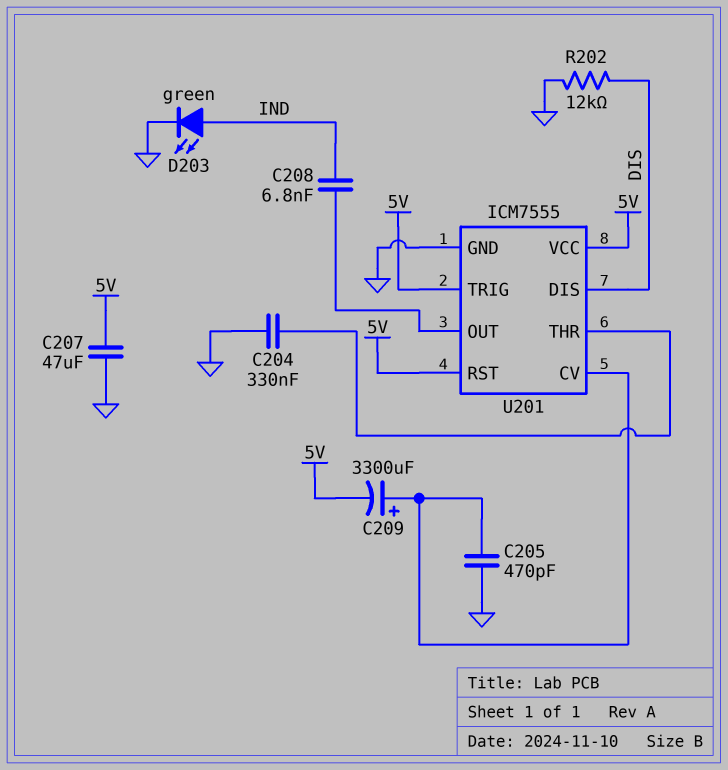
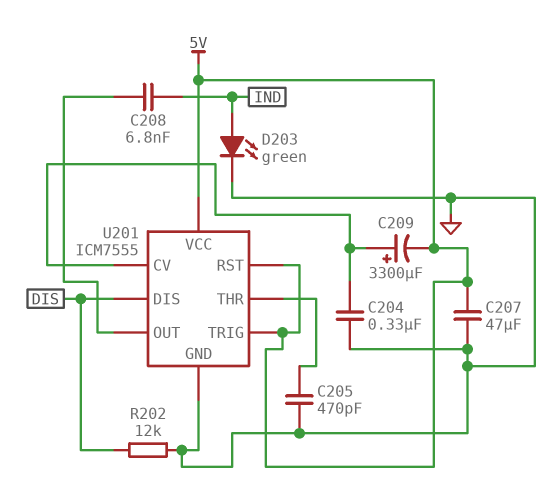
C204: 330nF (GND, U201/THR) -> 330nF (GND, U201/CV)
C205: 470pF (GND, U201/CV) -> 470pF (GND, U201/THR)

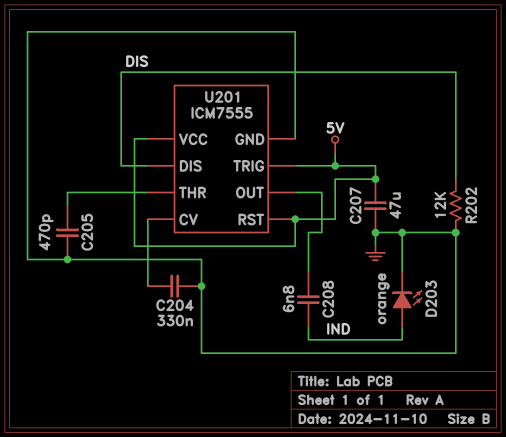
C209: 3300uF (plus U201/CV, minus 5V) -> none
D203: LED green (A IND, K GND) -> LED orange (A IND, K GND)

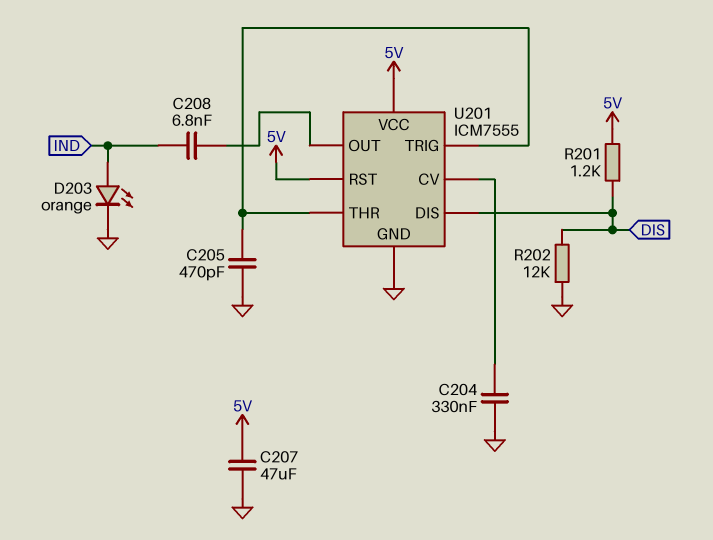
R201: none -> 1.2k (5V, DIS)
U201 pin TRIG: 5V -> U201/THR

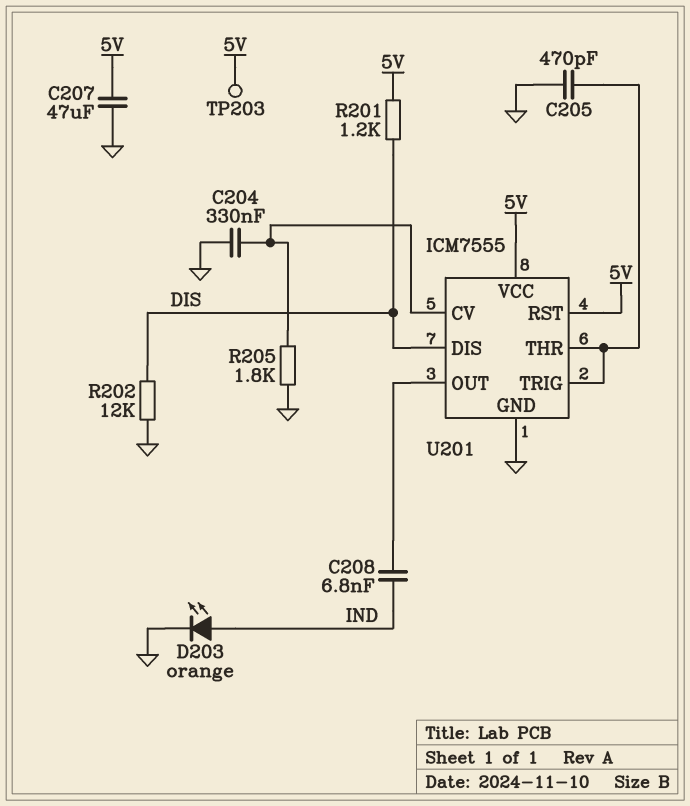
R205: none -> 1.8k (GND, U201/CV)
TP203: none -> test point (5V)

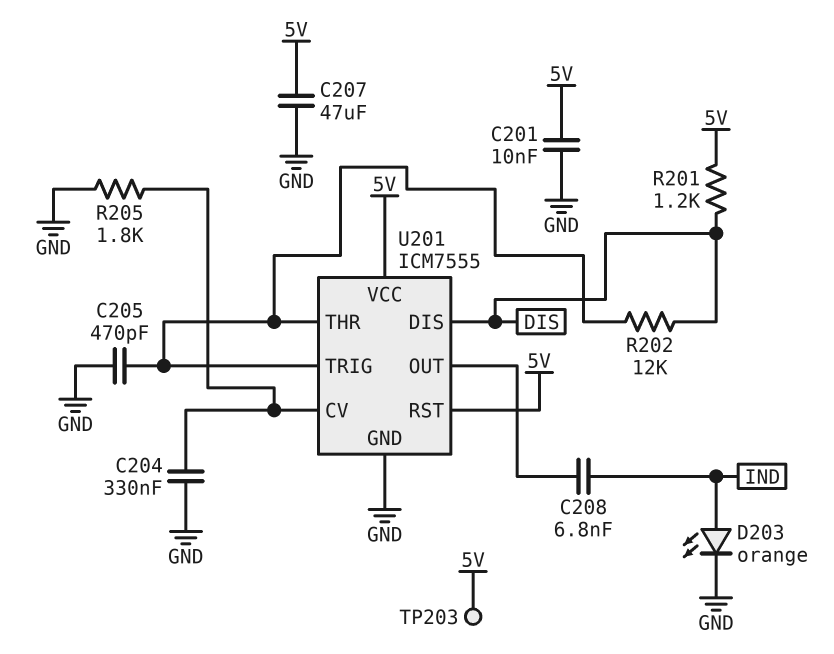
C201: none -> 10nF (5V, GND)
R202: 12k (DIS, GND) -> 12k (DIS, U201/THR)

